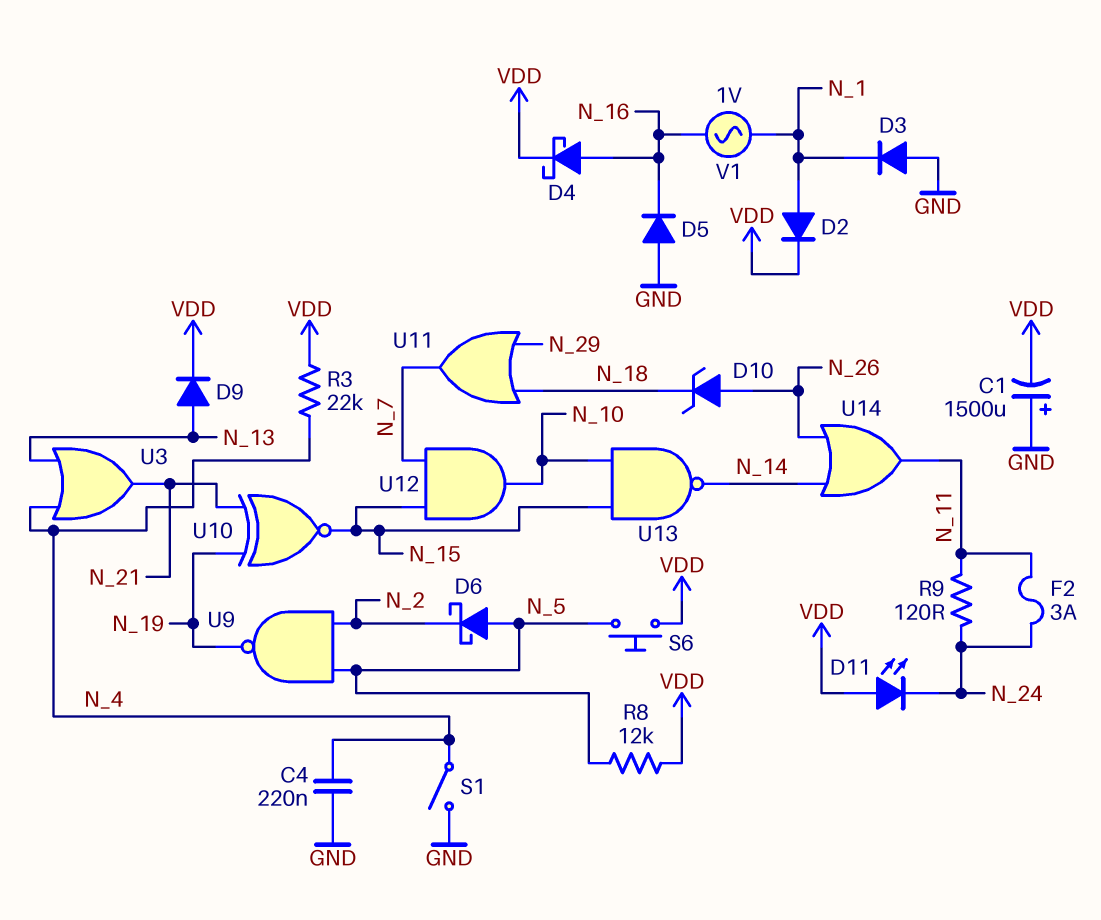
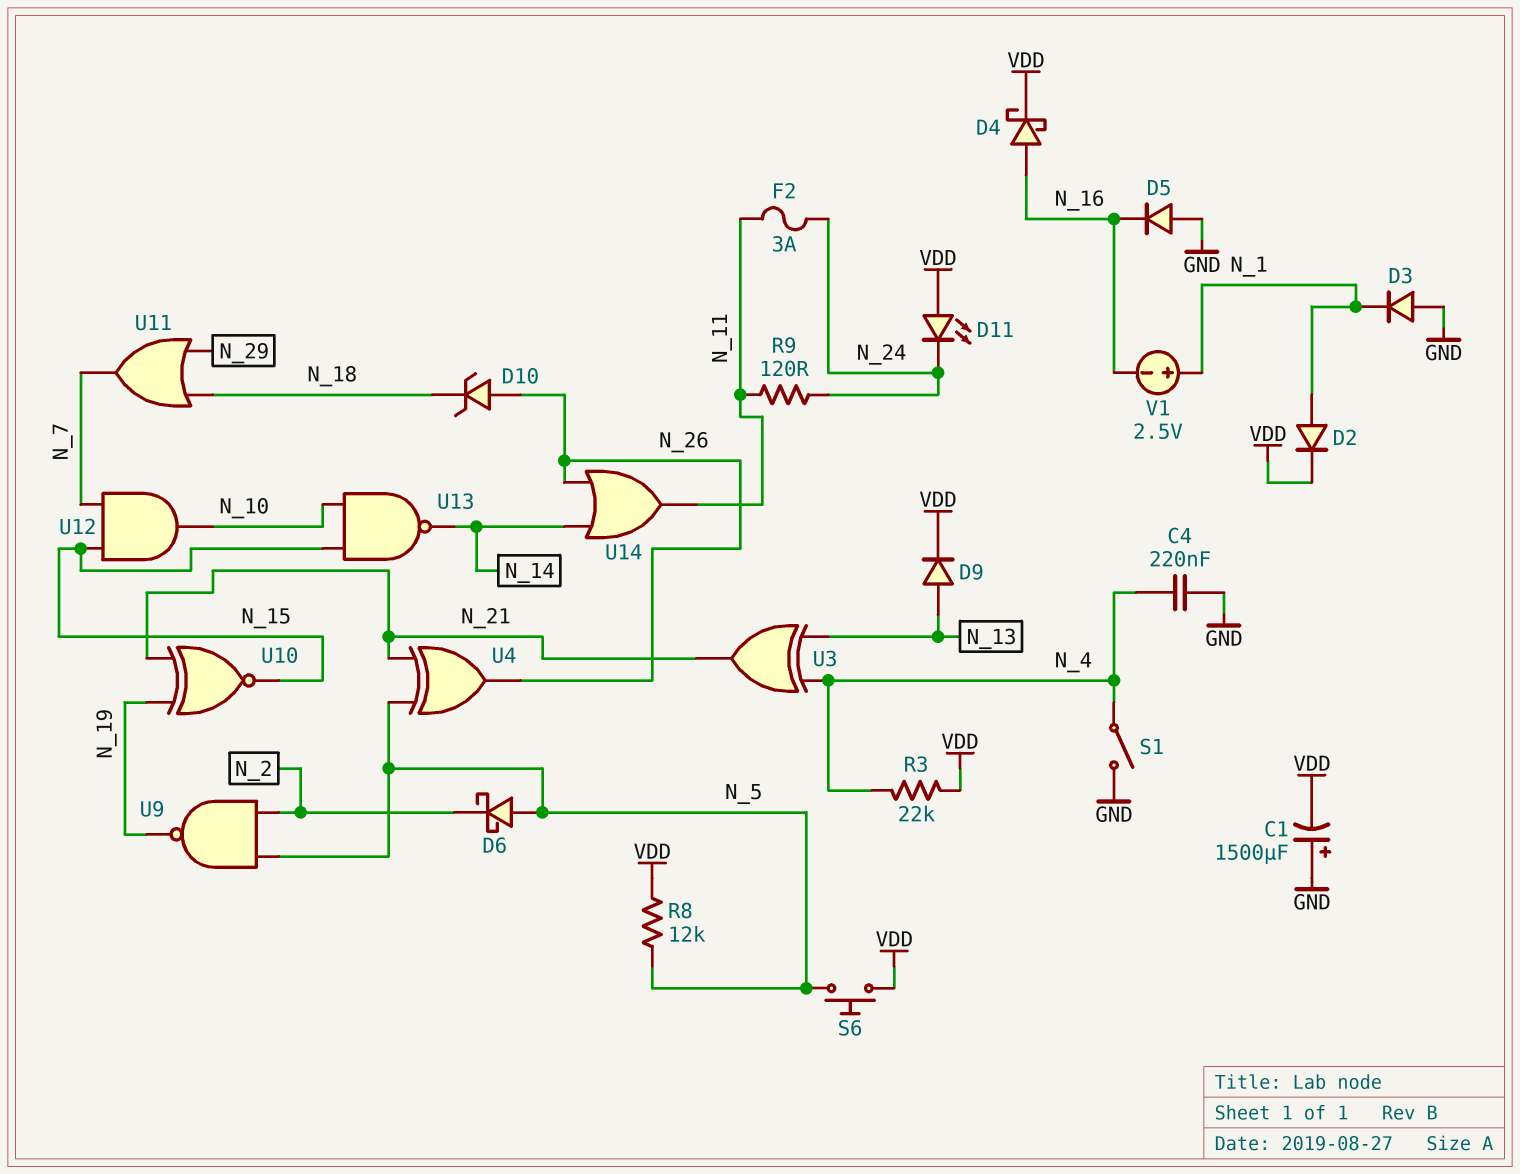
U3: OR (in N_4, in N_13, out N_21) -> XOR (in N_4, in N_13, out N_21)
U4: none -> XOR (in N_5, in N_21, out N_26)
V1: AC 1V (N_1, N_16) -> 2.5V (plus N_1, minus N_16)

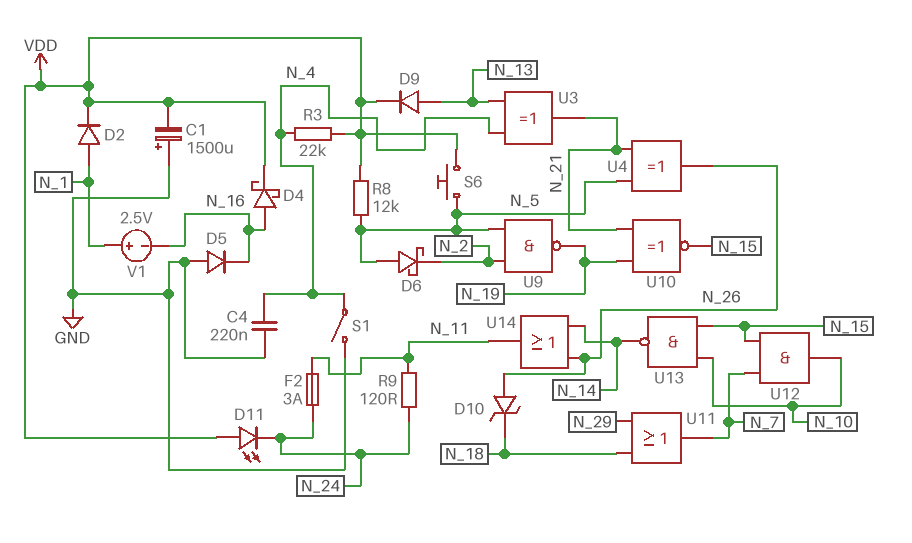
D3: diode (A GND, K N_1) -> none

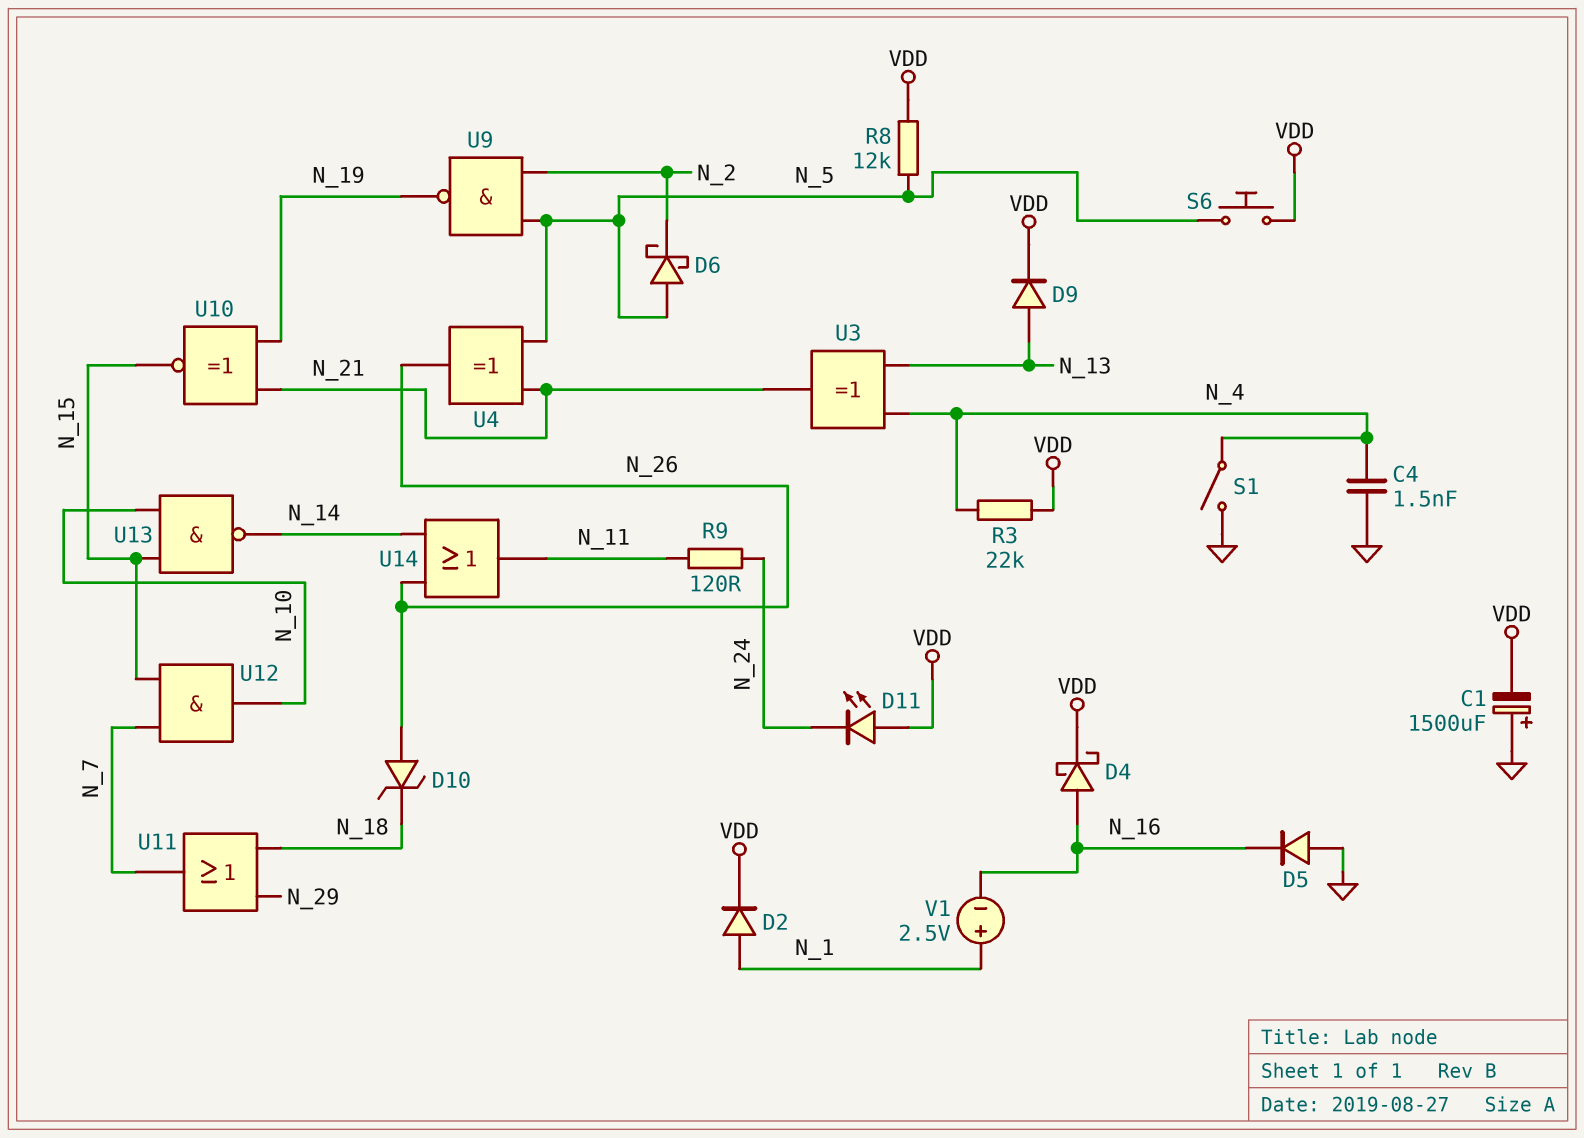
C4: 220nF (GND, N_4) -> 1.5nF (GND, N_4)
F2: 3A (N_11, N_24) -> none

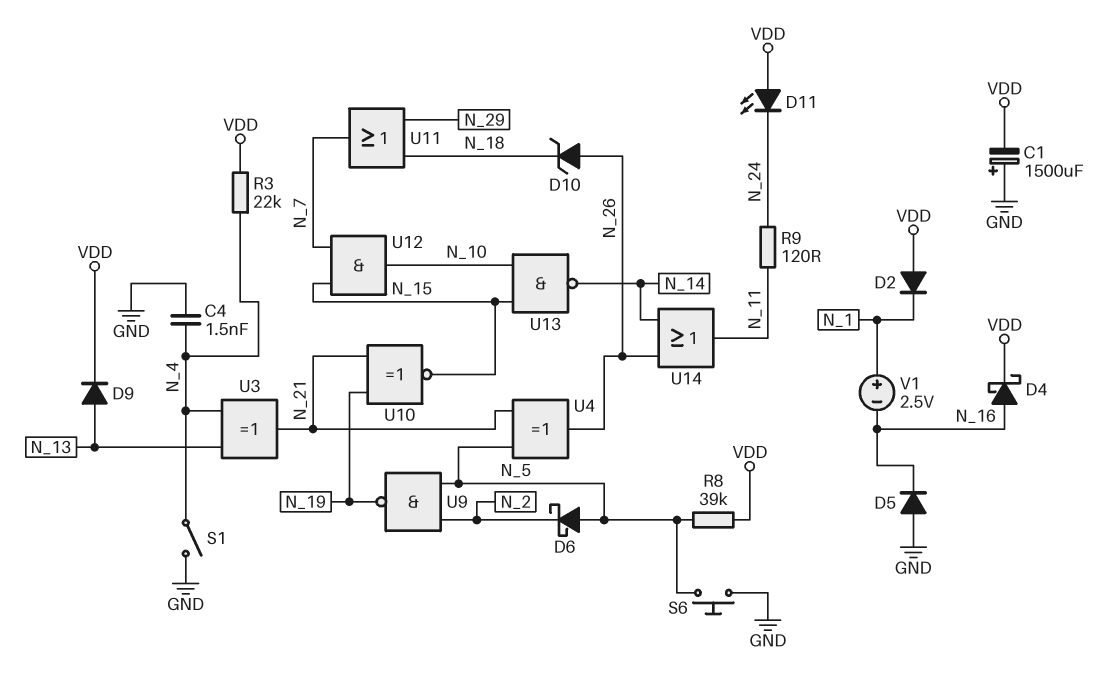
D2: diode (A N_1, K VDD) -> diode (A VDD, K N_1)
R8: 12k (N_5, VDD) -> 39k (N_5, VDD)
S6: button (N_5, VDD) -> button (GND, N_5)

